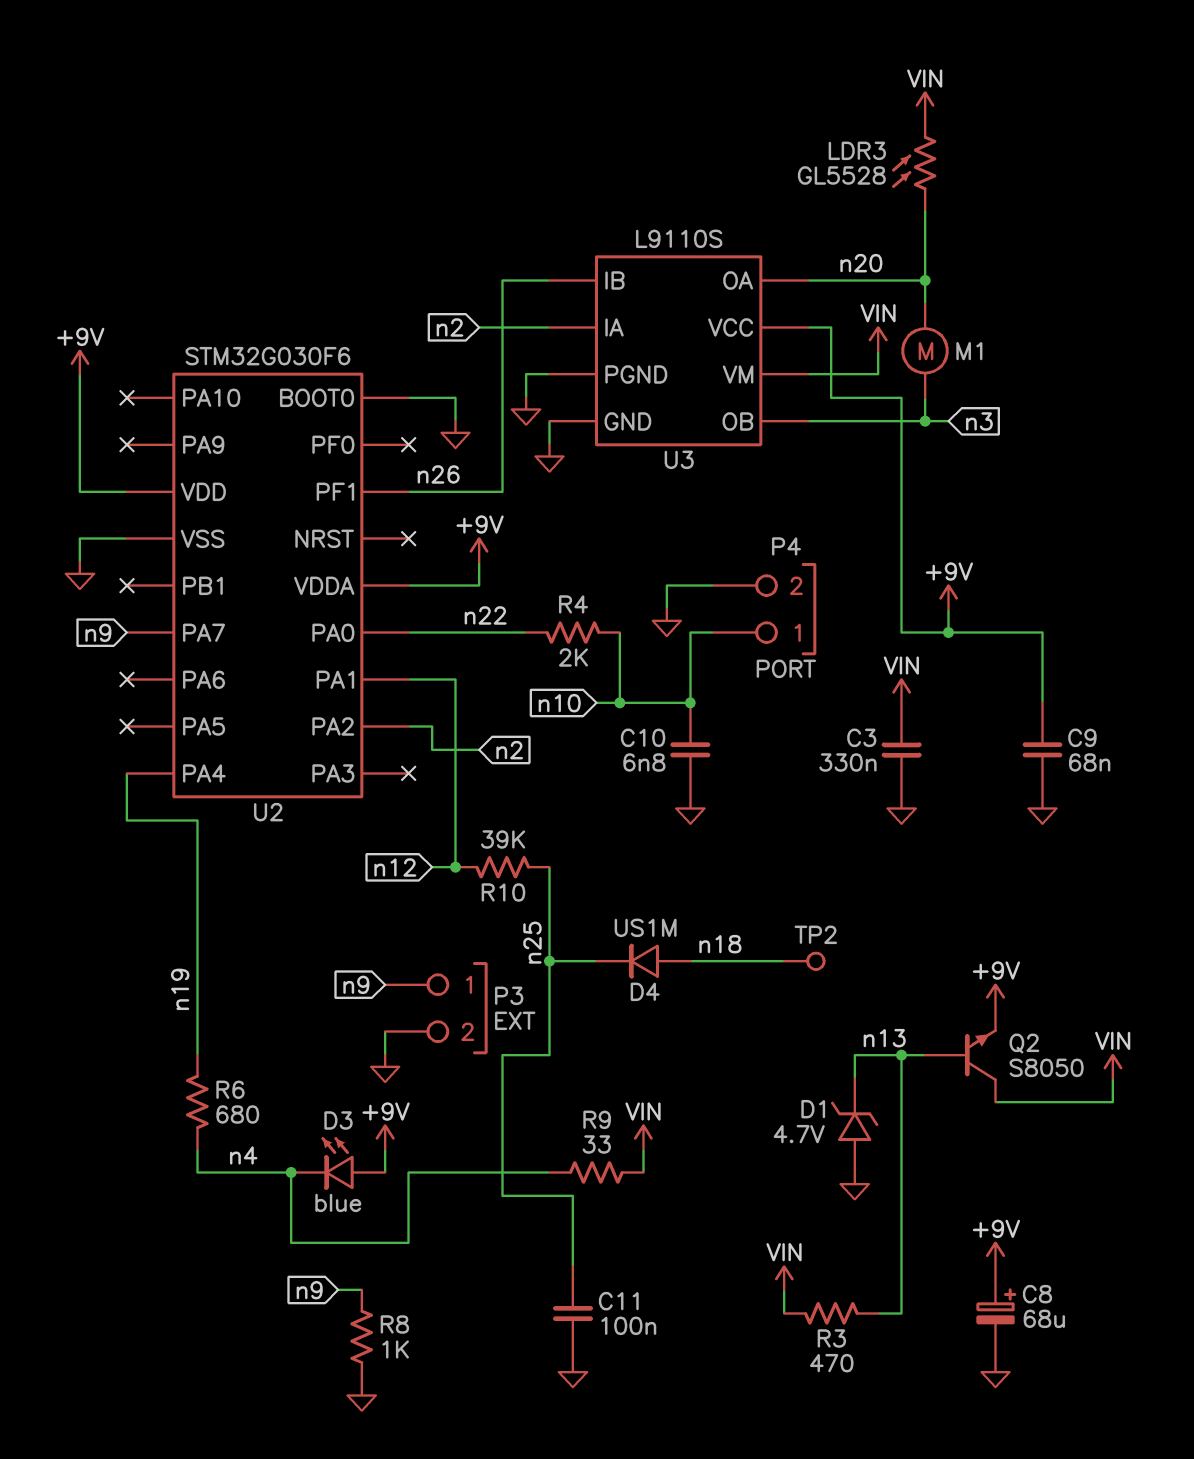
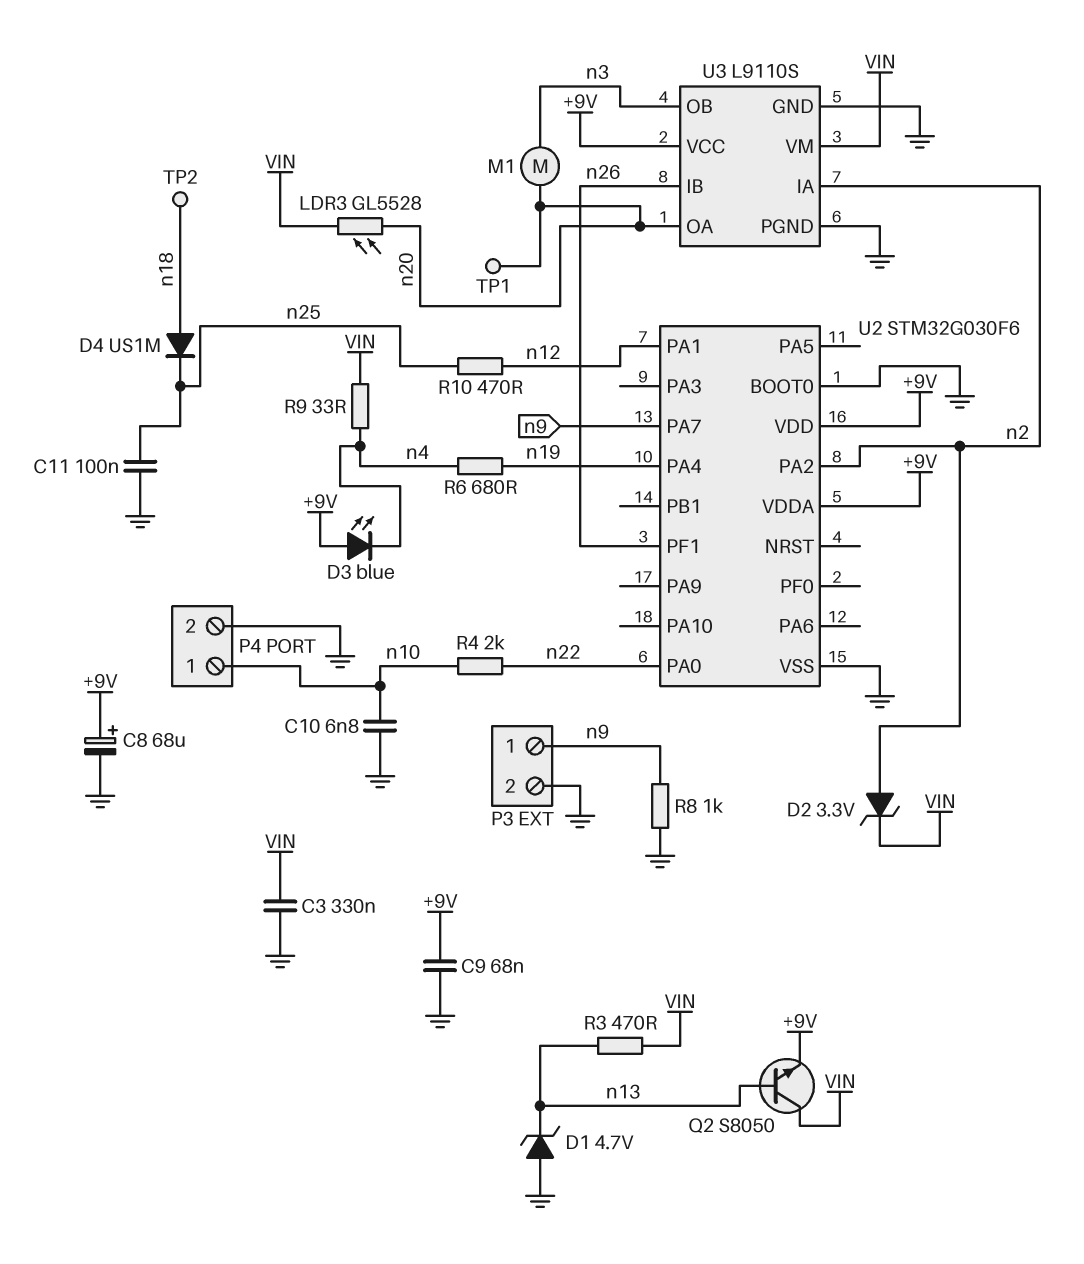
D2: none -> zener 3.3V (A n2, K VIN)
R10: 39k (n12, n25) -> 470 (n12, n25)
TP1: none -> test point (n20)

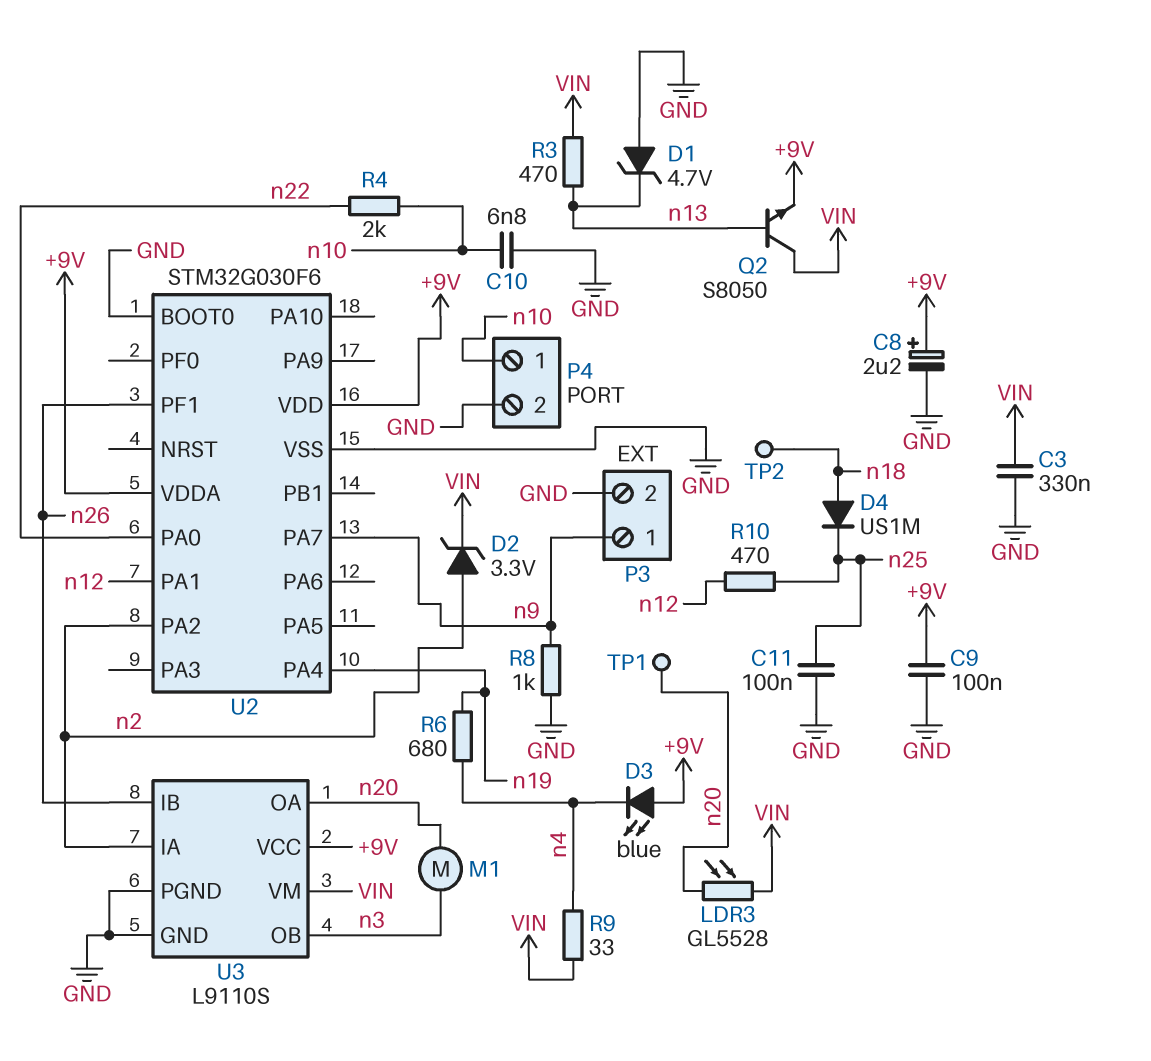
C8: 68uF (plus +9V, minus GND) -> 2.2uF (plus +9V, minus GND)
C9: 68nF (+9V, GND) -> 100nF (+9V, GND)

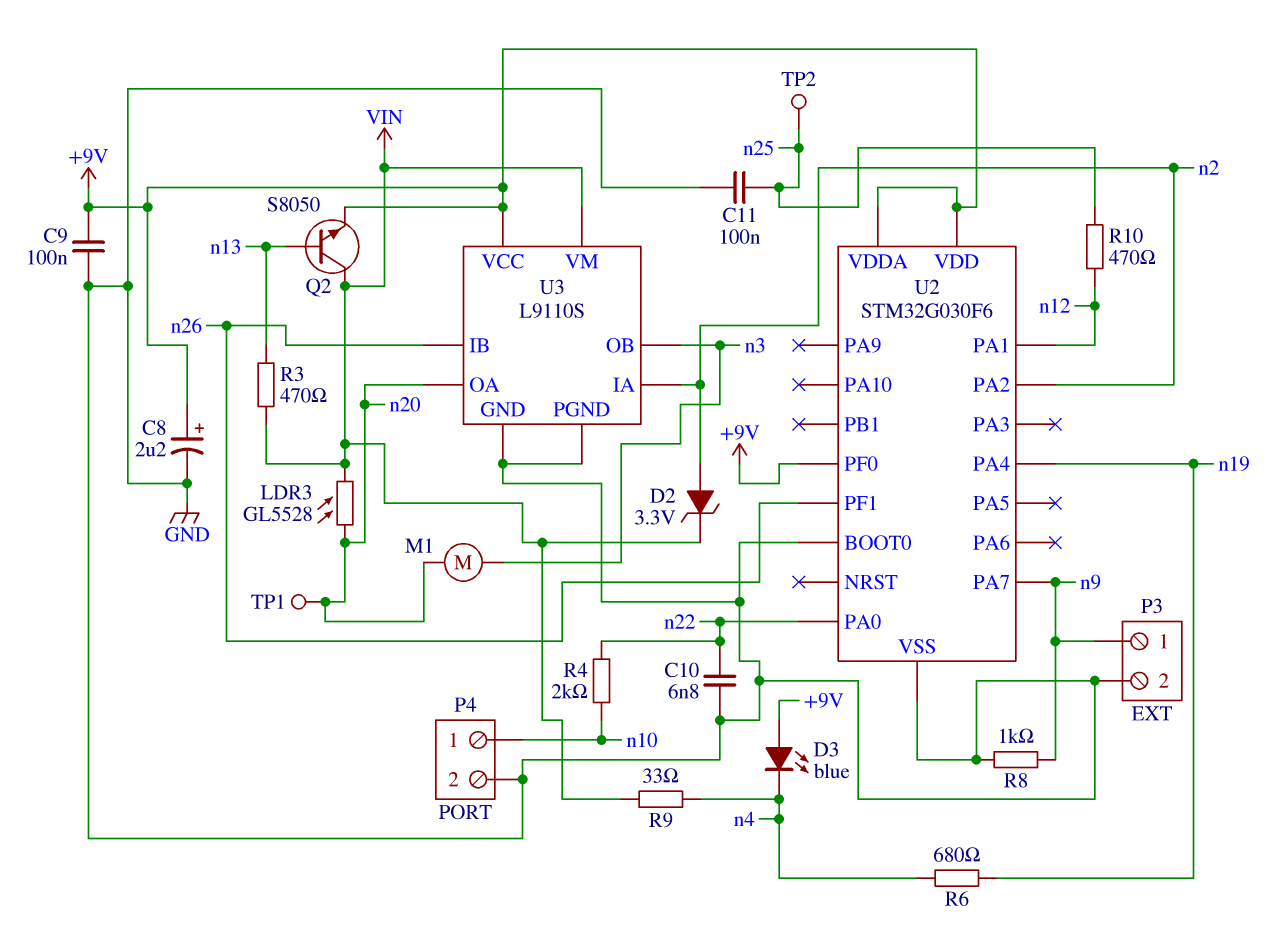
C3: 330nF (GND, VIN) -> none
C10: 6.8nF (GND, n10) -> 6.8nF (GND, n22)
D1: zener 4.7V (A GND, K n13) -> none
D4: diode US1M (A n18, K n25) -> none
TP2: test point (n18) -> test point (n25)
U2 pin PF0: none -> +9V

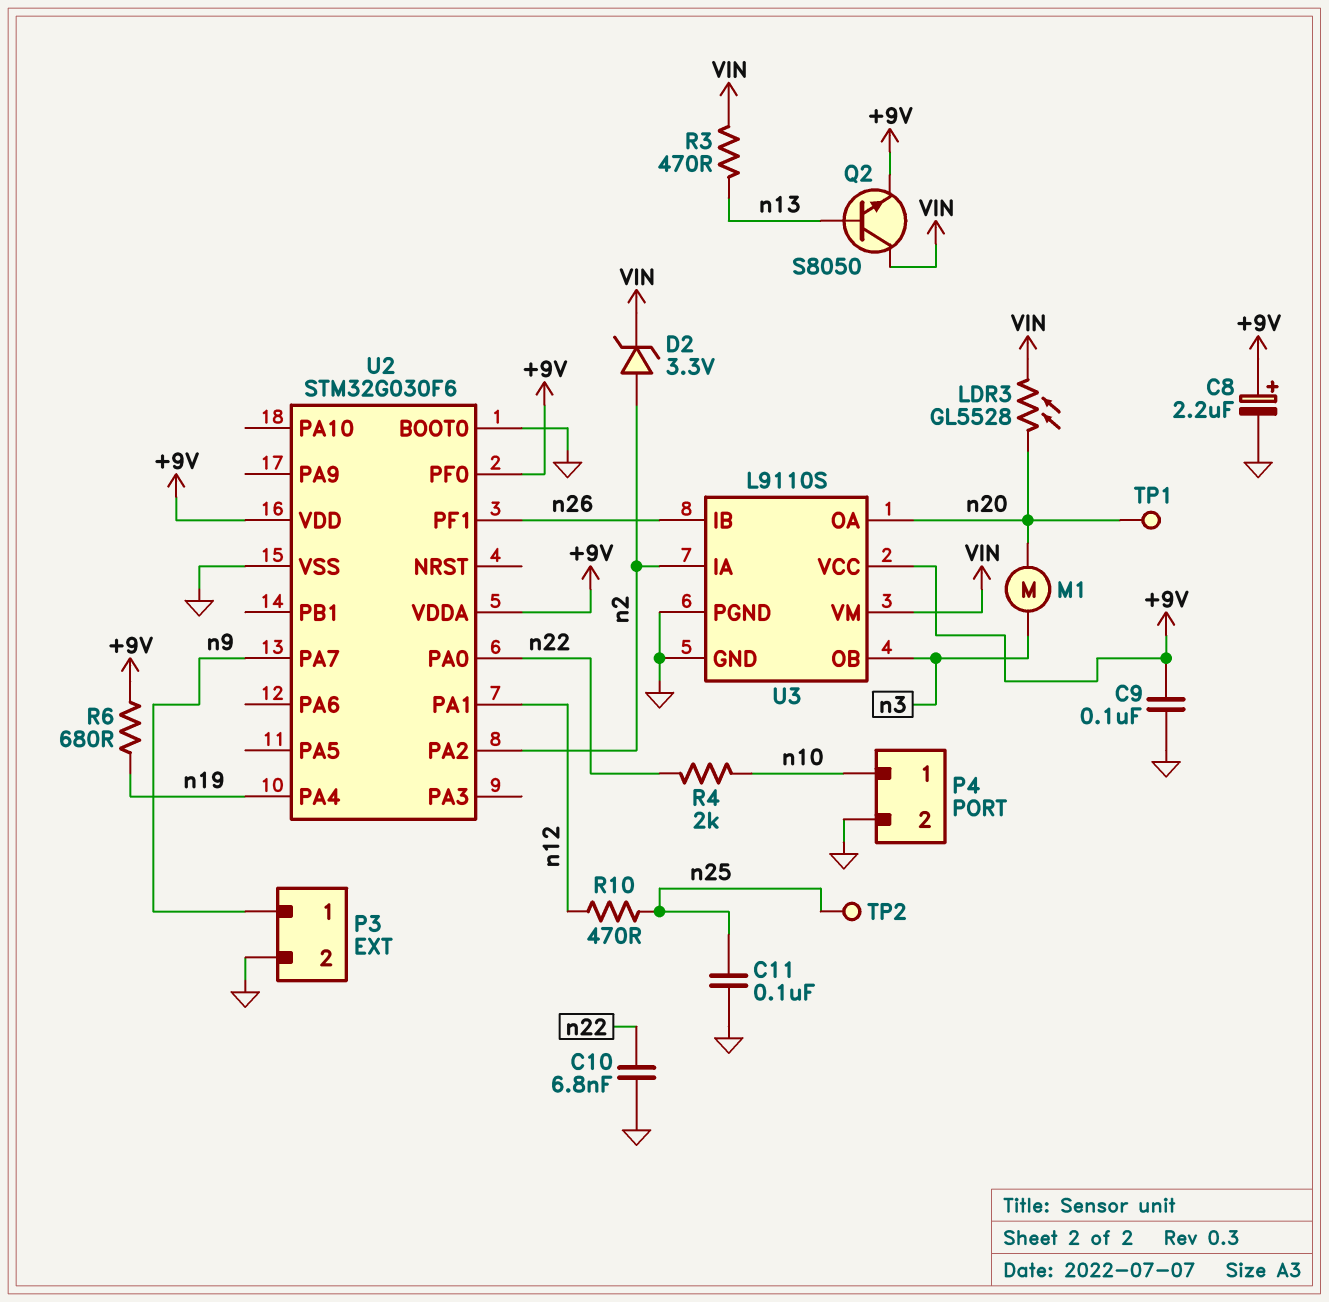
D3: LED blue (A +9V, K n4) -> none
R6: 680 (n4, n19) -> 680 (+9V, n19)
R8: 1k (GND, n9) -> none
R9: 33 (VIN, n4) -> none

